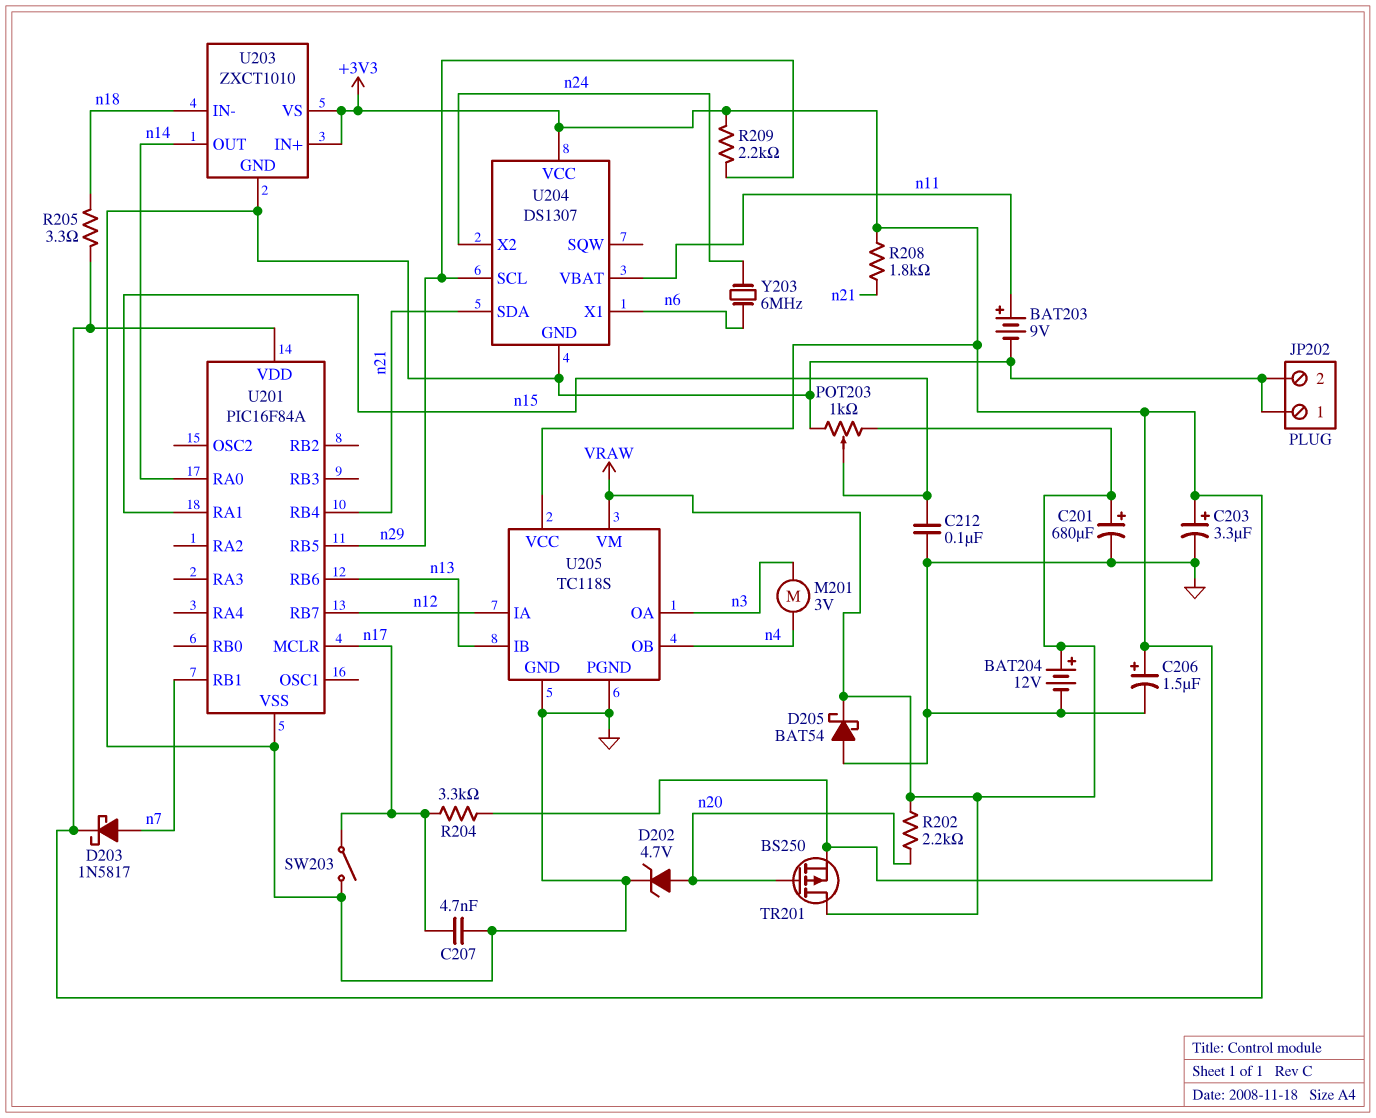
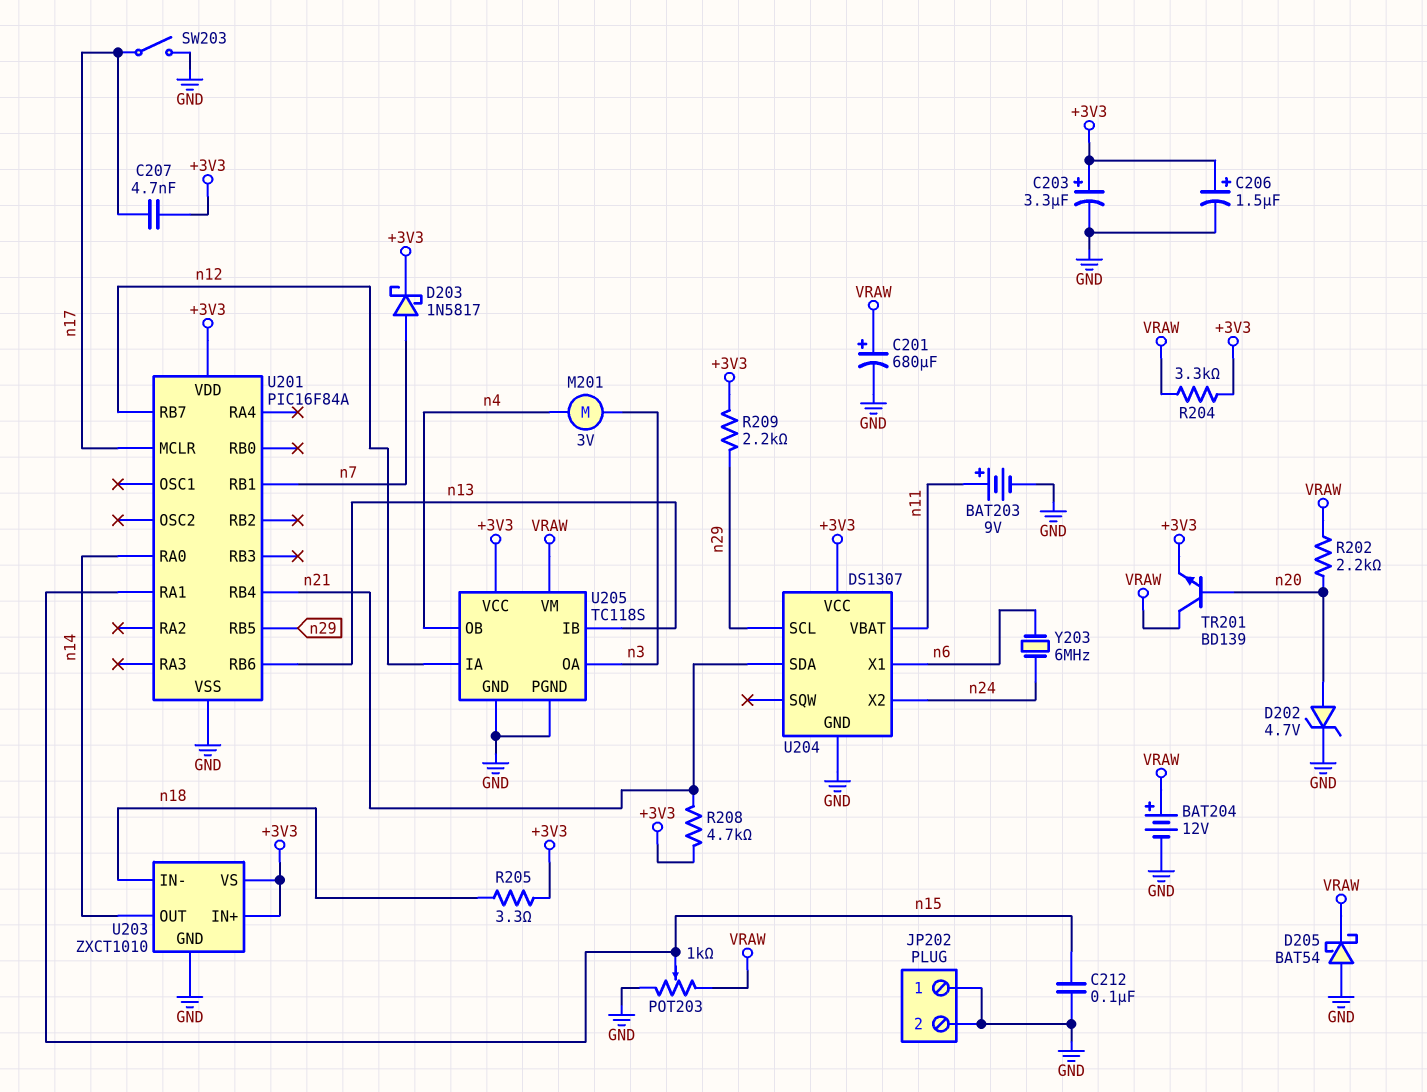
C207: 4.7nF (GND, n17) -> 4.7nF (+3V3, n17)
R204: 3.3k (+3V3, n17) -> 3.3k (+3V3, VRAW)
R208: 1.8k (+3V3, n21) -> 4.7k (+3V3, n21)
TR201: PMOS BS250 (G n20, D VRAW, S +3V3) -> NPN BD139 (B n20, C VRAW, E +3V3)

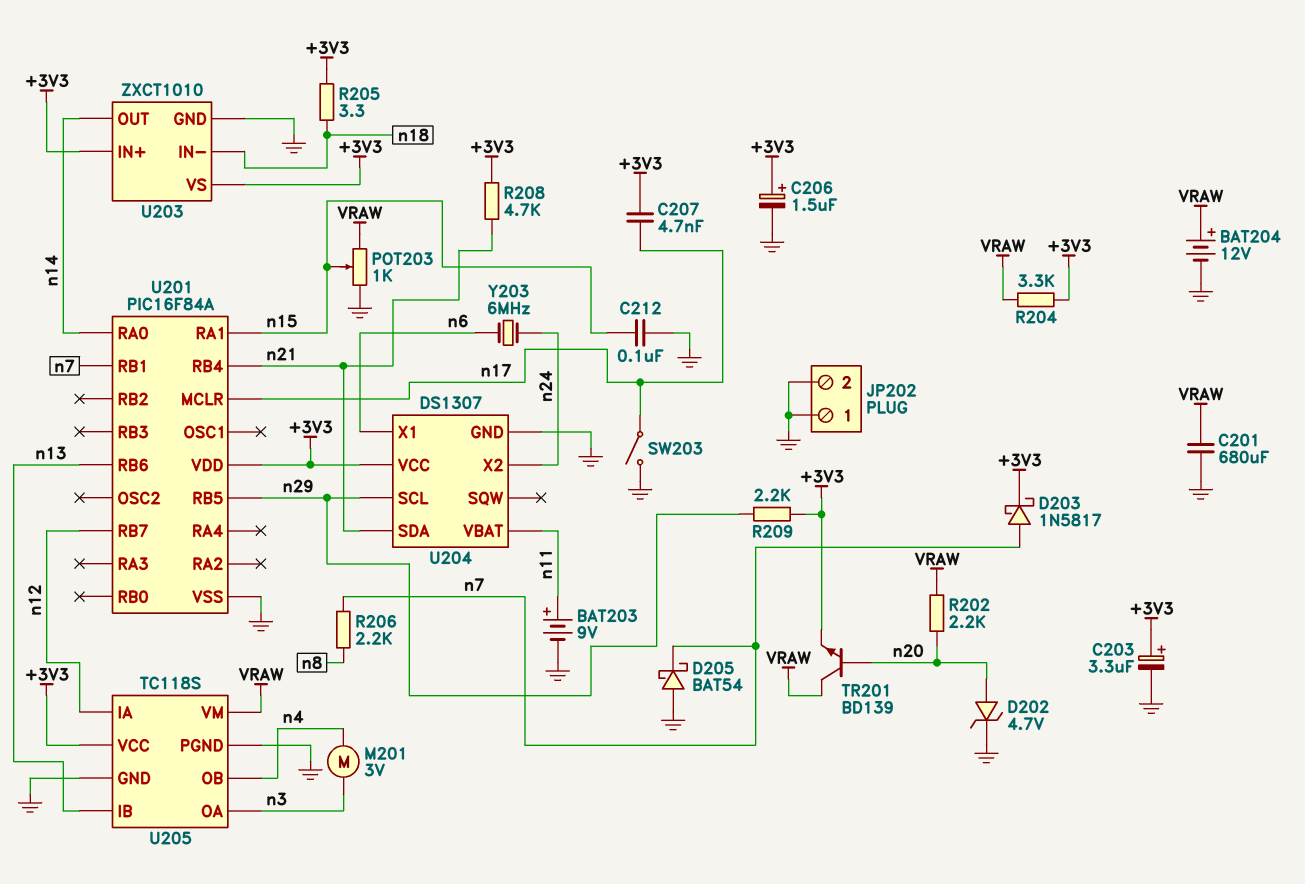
C201: 680uF (plus VRAW, minus GND) -> 680uF (GND, VRAW)
D205: schottky BAT54 (A GND, K VRAW) -> schottky BAT54 (A GND, K n7)
R206: none -> 2.2k (n7, n8)

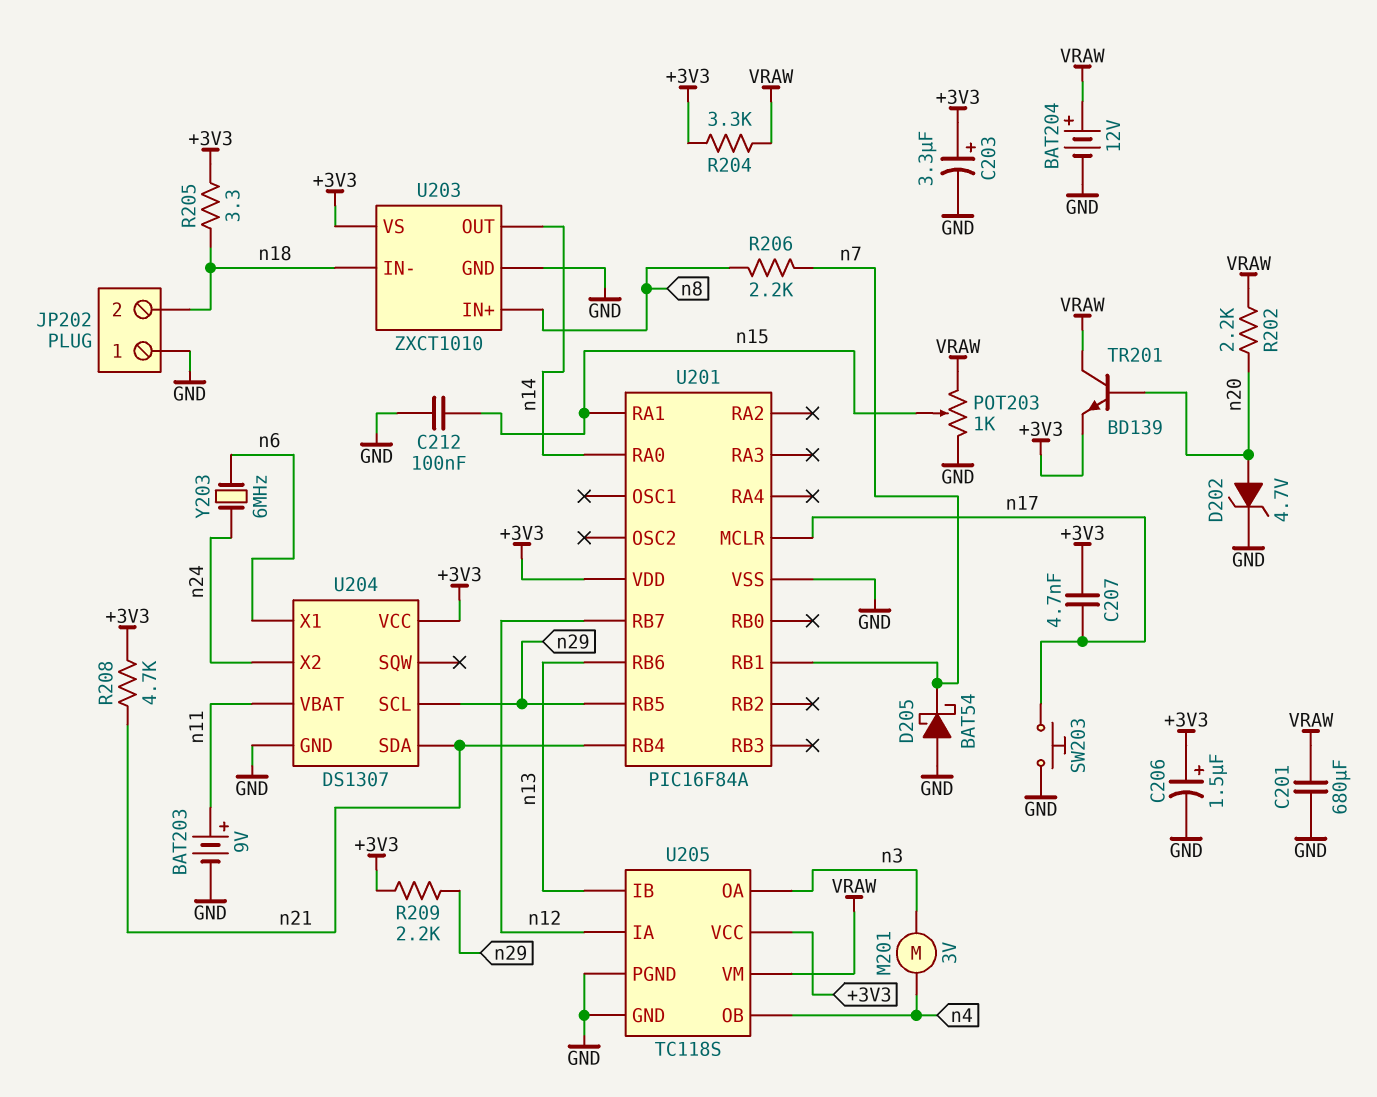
D203: schottky 1N5817 (A n7, K +3V3) -> none
JP202 pin 2: GND -> n18
SW203: switch (GND, n17) -> button (GND, n17)
U203 pin IN+: +3V3 -> n8

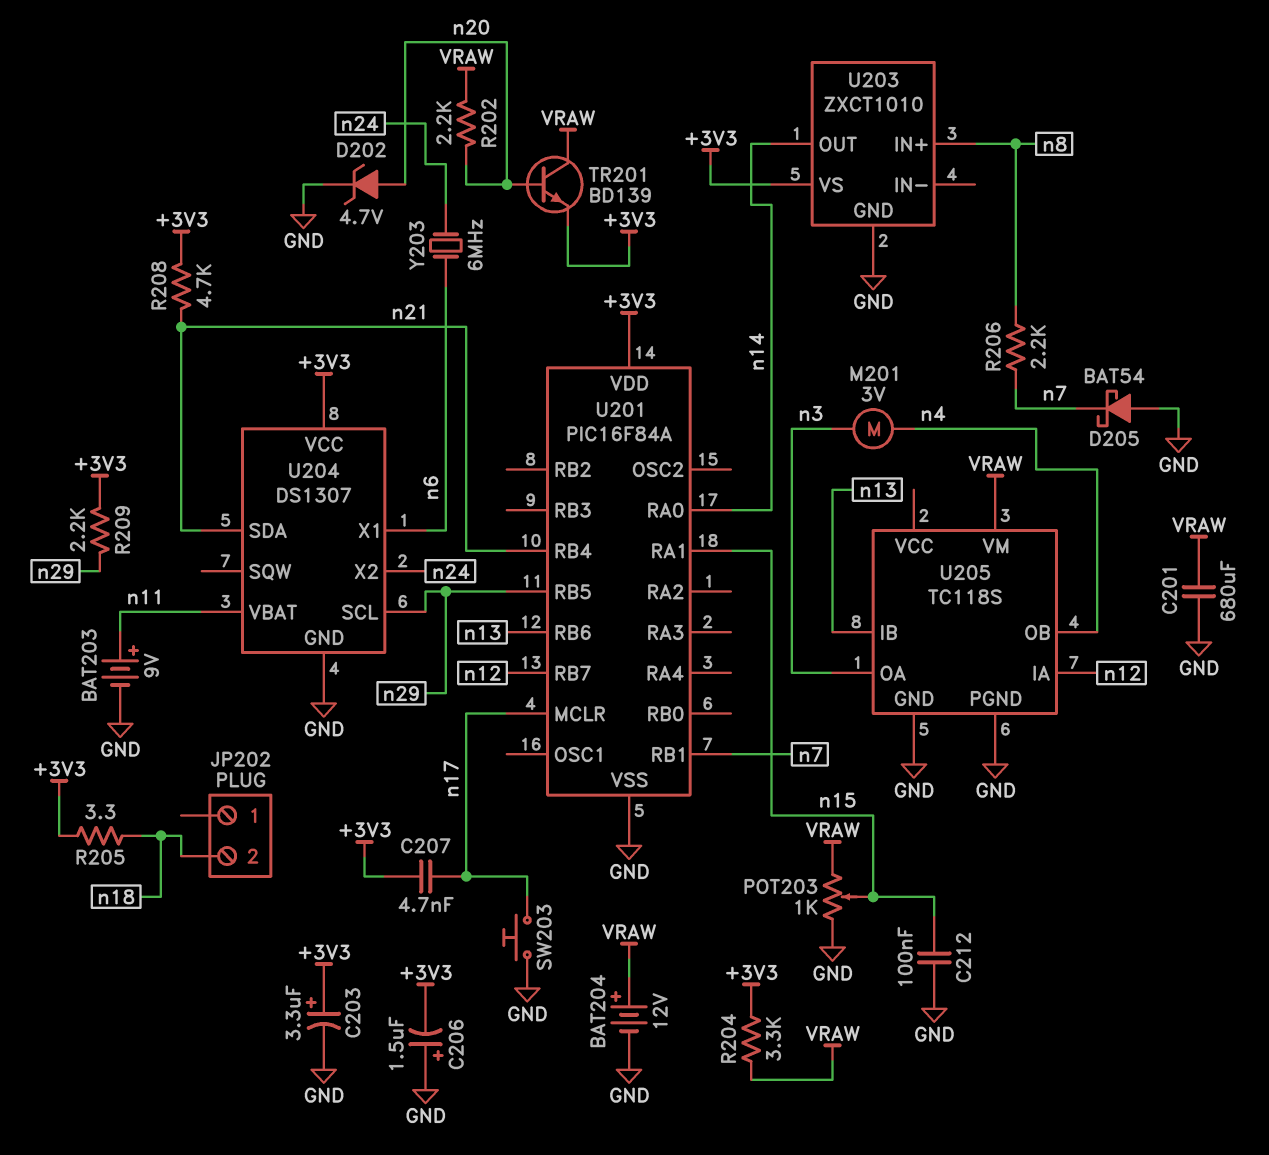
C206: 1.5uF (plus +3V3, minus GND) -> 1.5uF (plus GND, minus +3V3)
JP202 pin 1: GND -> none
U203 pin IN-: n18 -> none
U205 pin VCC: +3V3 -> none

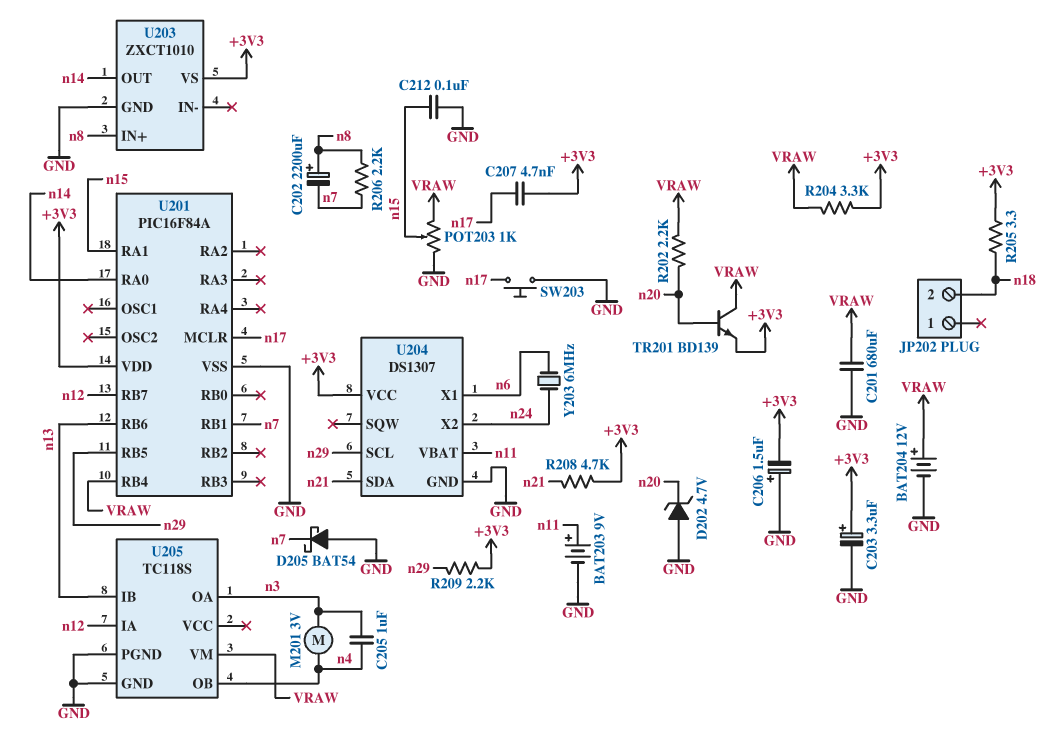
C202: none -> 2200uF (plus n8, minus n7)
C205: none -> 1uF (n3, n4)
D202: zener 4.7V (A n20, K GND) -> zener 4.7V (A GND, K n20)
U201 pin RB4: n21 -> VRAW

